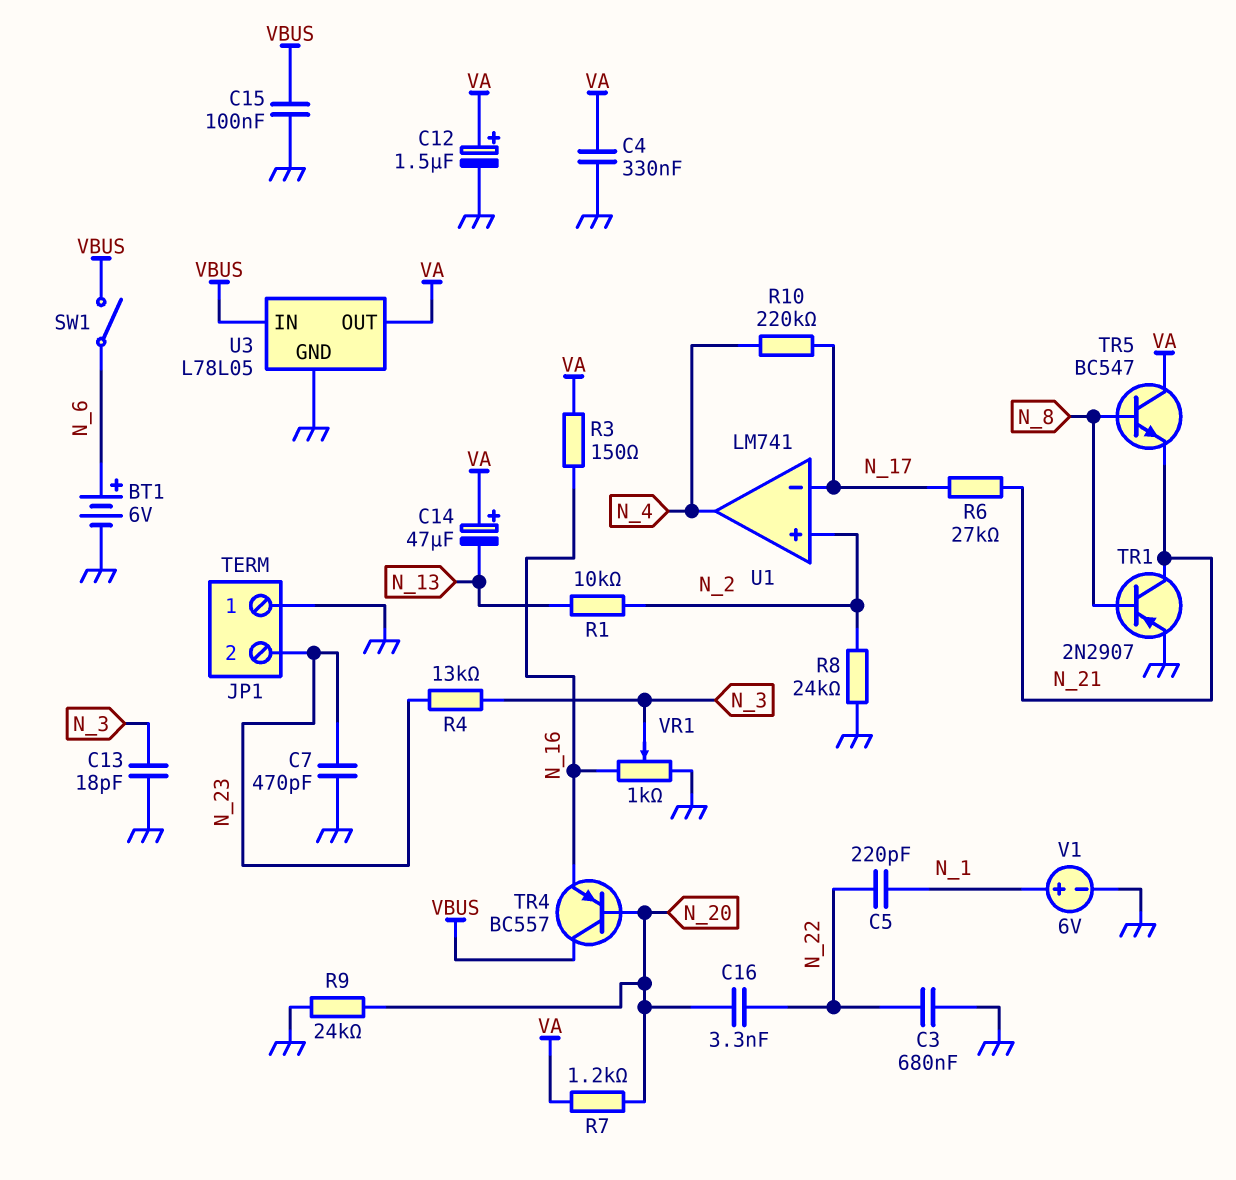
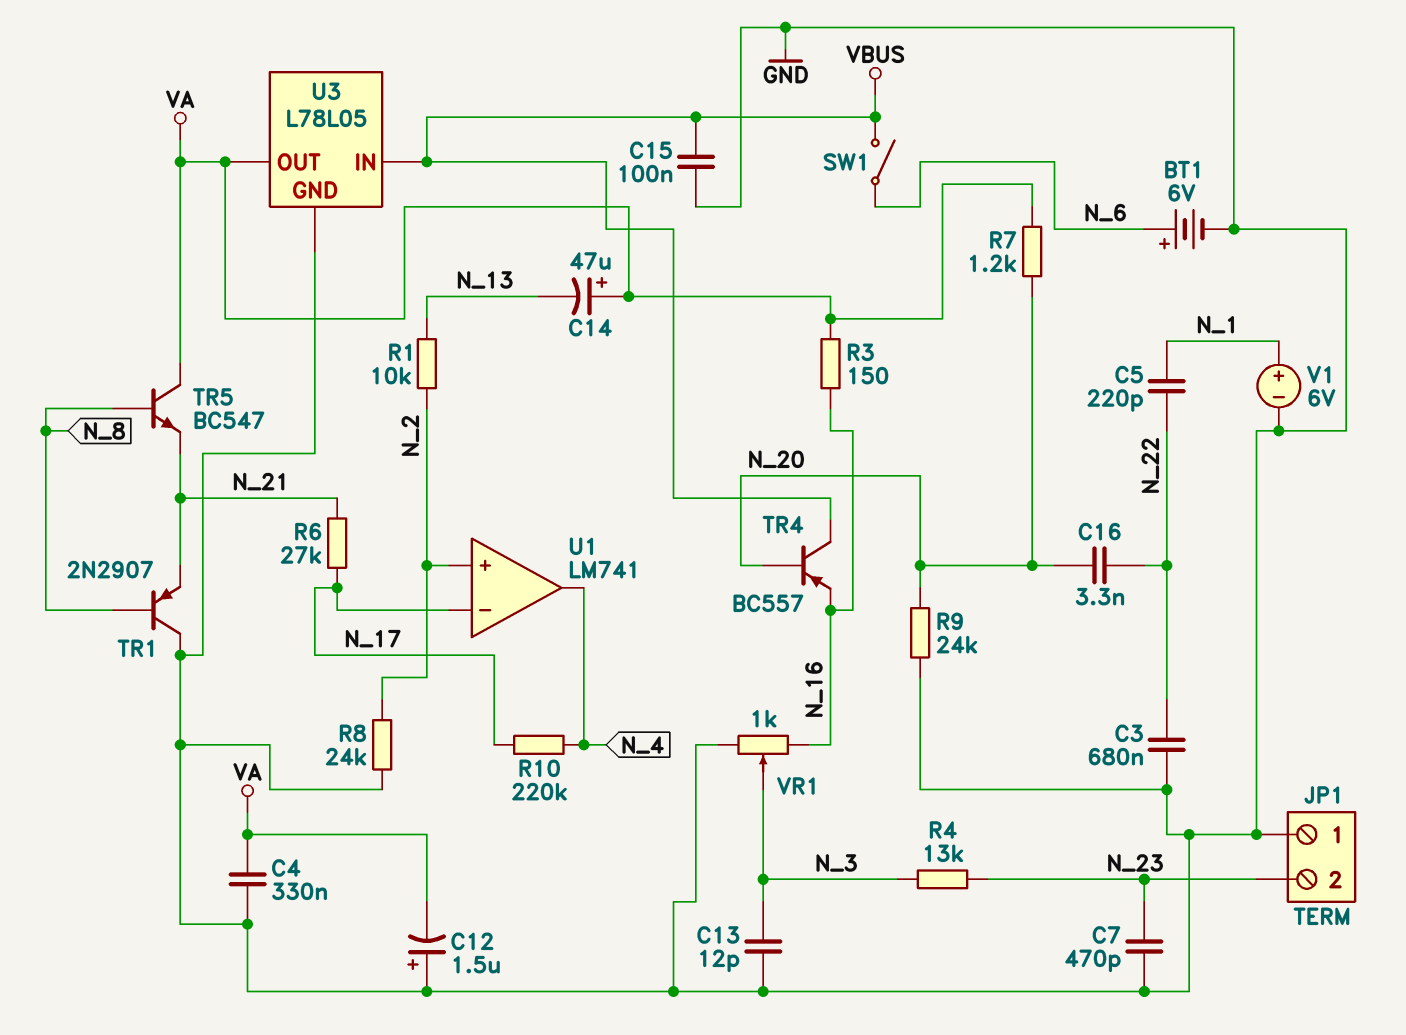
C12: 1.5uF (plus VA, minus GND) -> 1.5uF (plus GND, minus VA)
C13: 18pF (GND, N_3) -> 12pF (GND, N_3)
TR1: PNP 2N2907 (B N_8, C N_21, E GND) -> PNP 2N2907 (B N_8, C GND, E N_21)

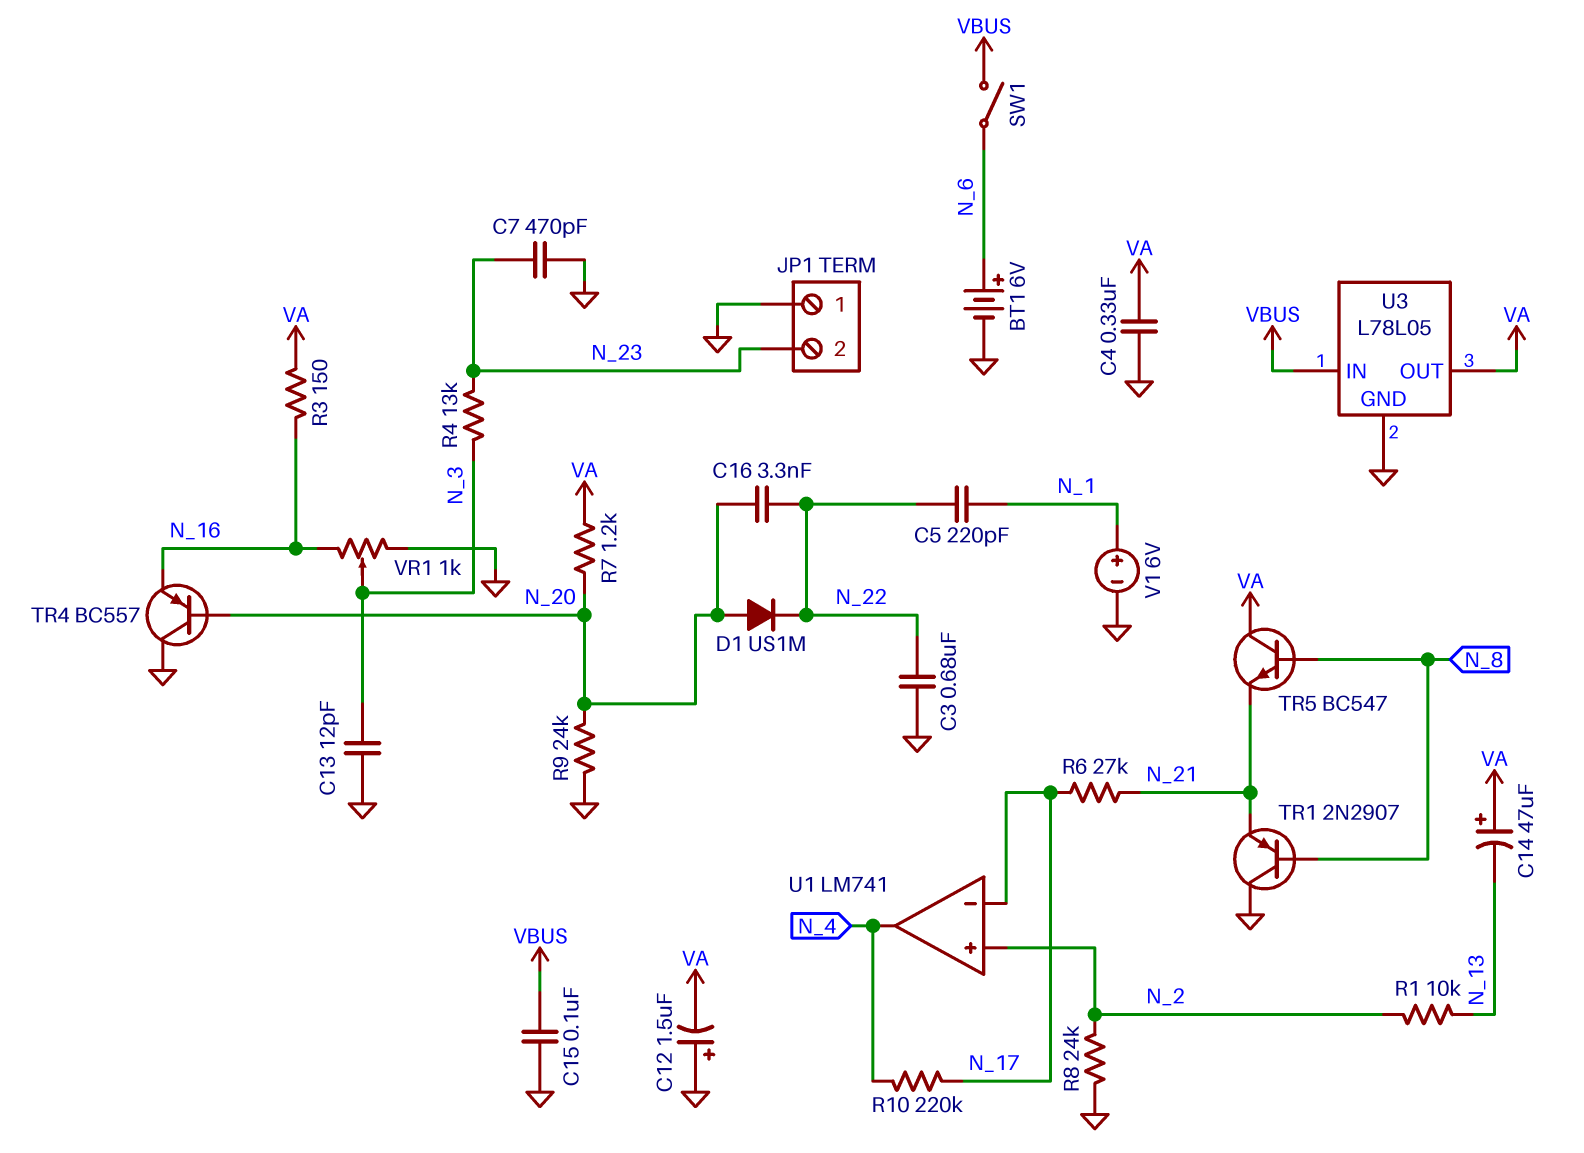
D1: none -> diode US1M (A N_20, K N_22)
TR4: PNP BC557 (B N_20, C VBUS, E N_16) -> PNP BC557 (B N_20, C GND, E N_16)

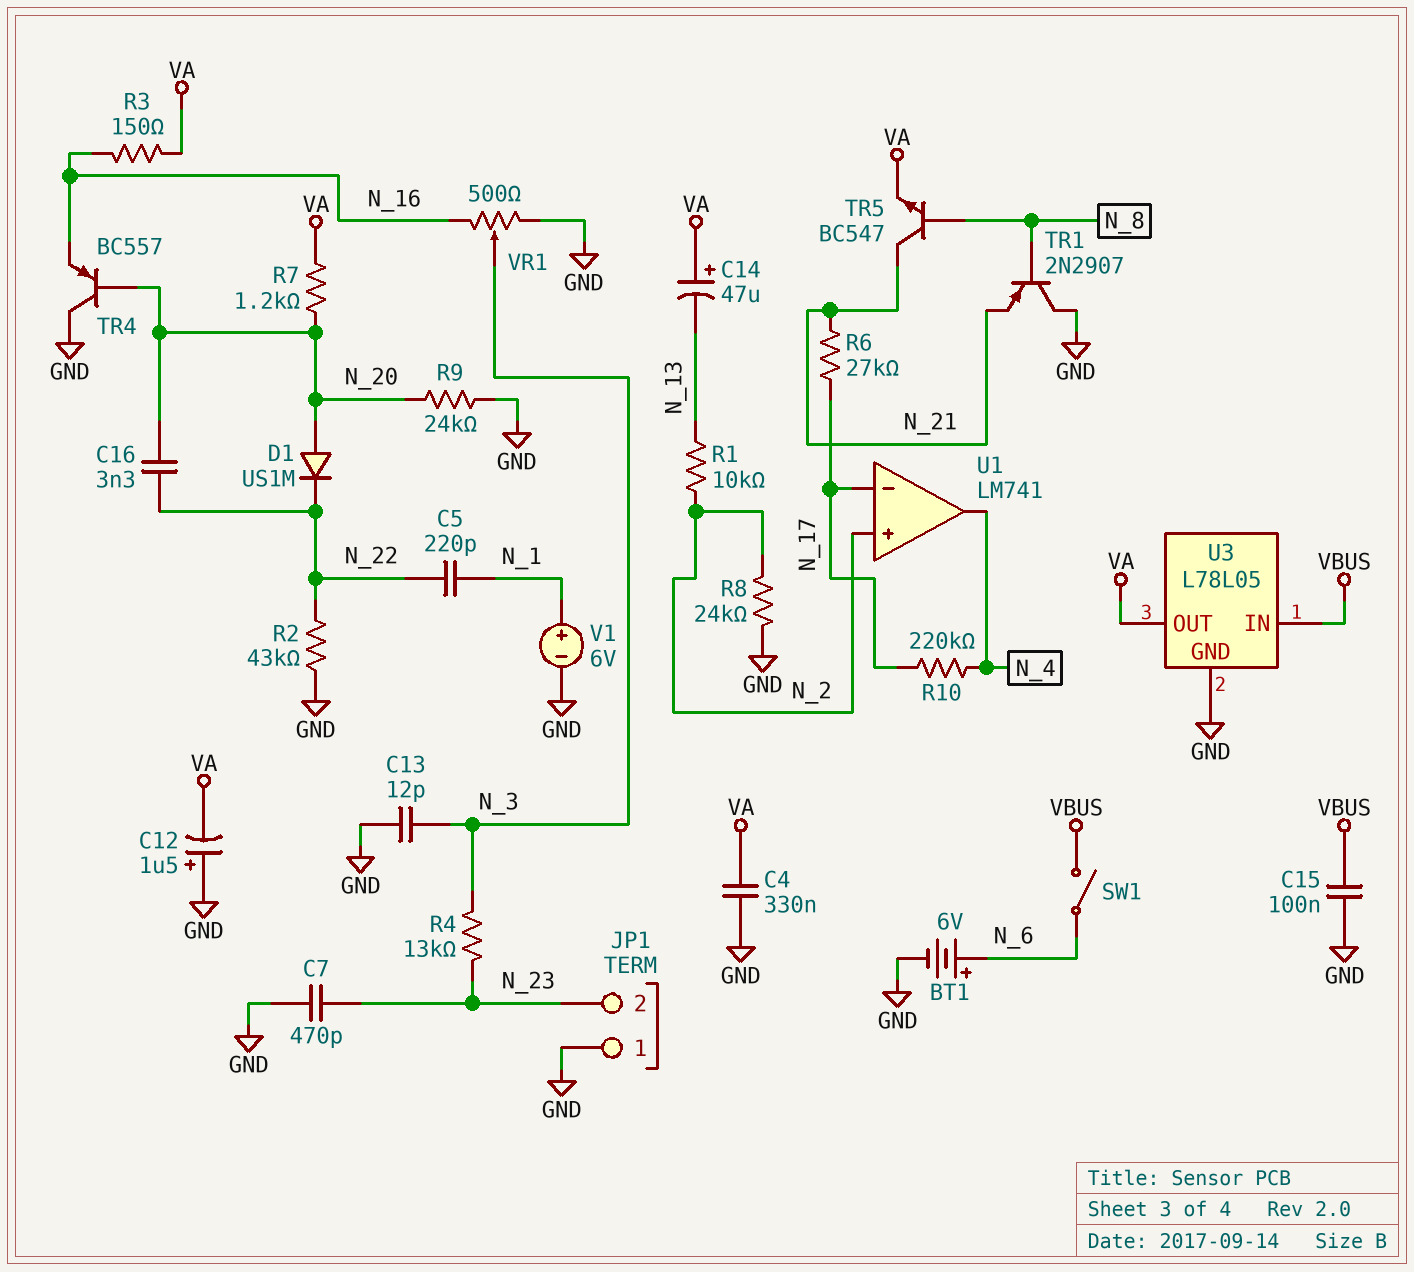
C3: 680nF (GND, N_22) -> none
R2: none -> 43k (GND, N_22)
TR5: NPN BC547 (B N_8, C VA, E N_21) -> NPN BC547 (B N_8, C N_21, E VA)
VR1: 1k (GND, N_16, wiper N_3) -> 500 (GND, N_16, wiper N_3)

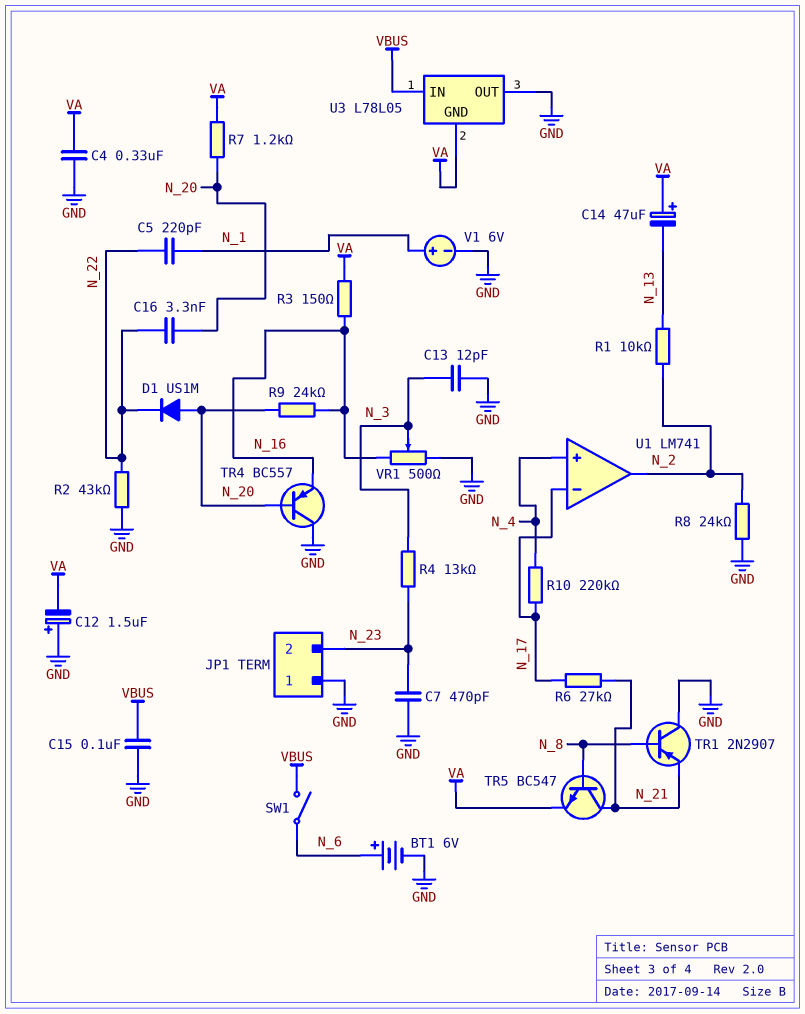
R9: 24k (GND, N_20) -> 24k (N_16, N_20)
U1 pin in+: N_2 -> N_4
U1 pin out: N_4 -> N_2
U3 pin GND: GND -> VA
U3 pin OUT: VA -> GND

